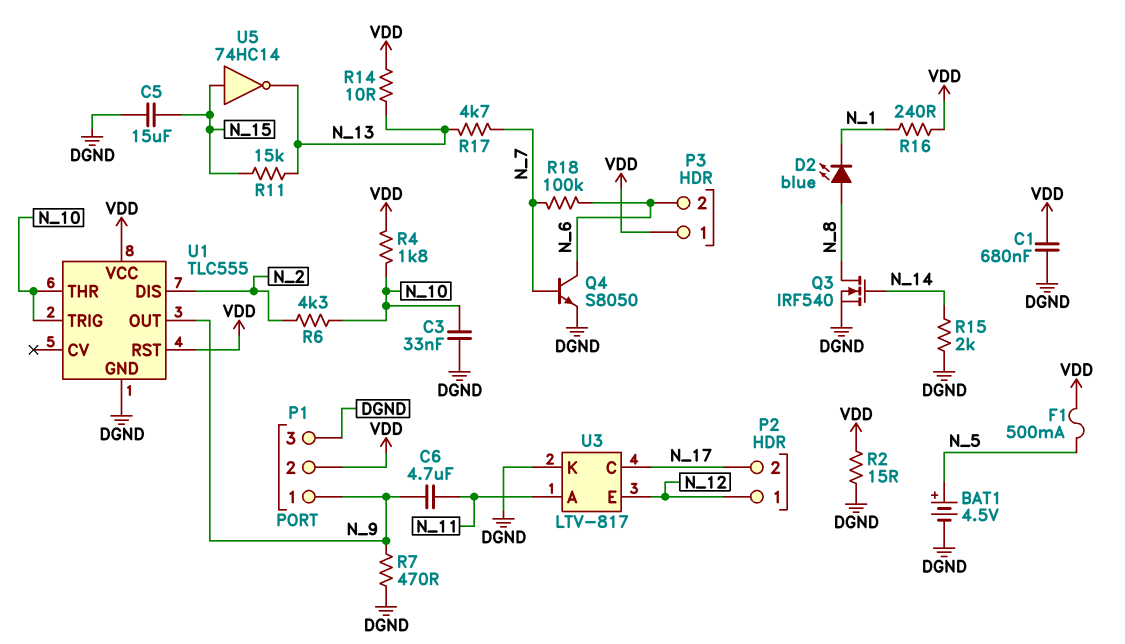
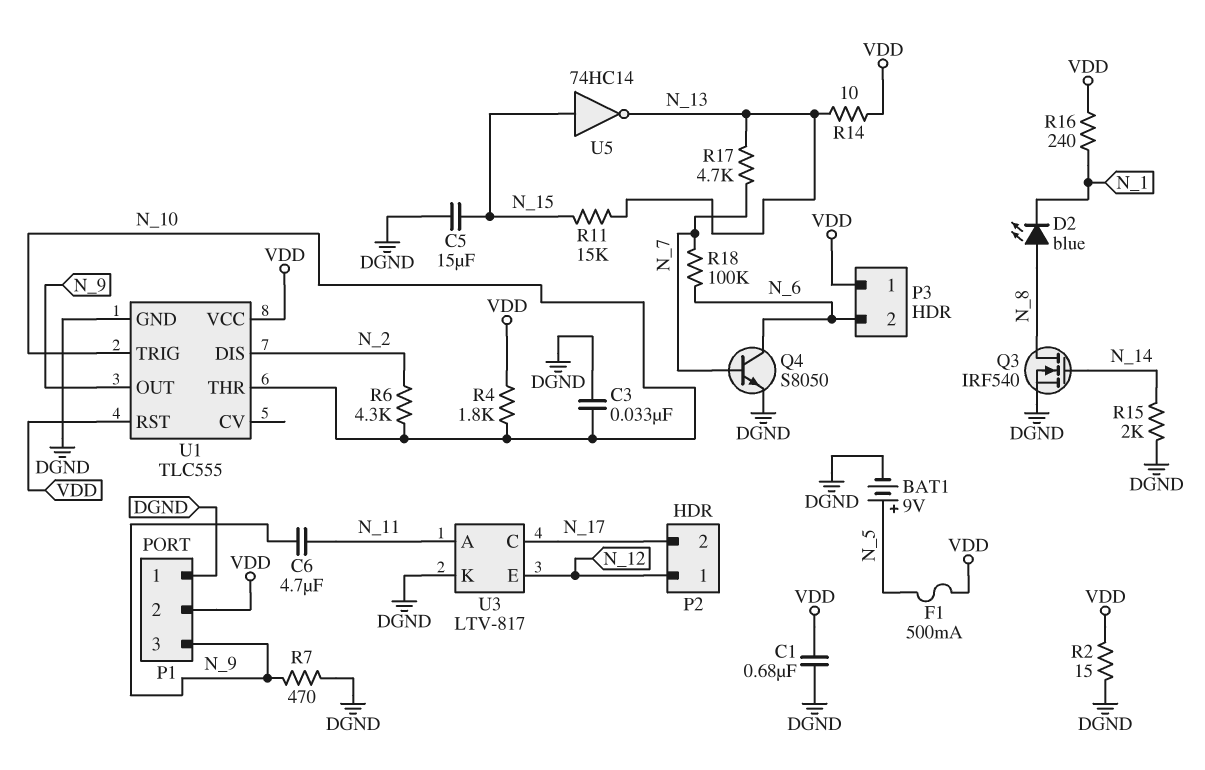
BAT1: 4.5V (plus N_5, minus DGND) -> 9V (plus N_5, minus DGND)
P1 pin 1: N_9 -> DGND
P1 pin 3: DGND -> N_9

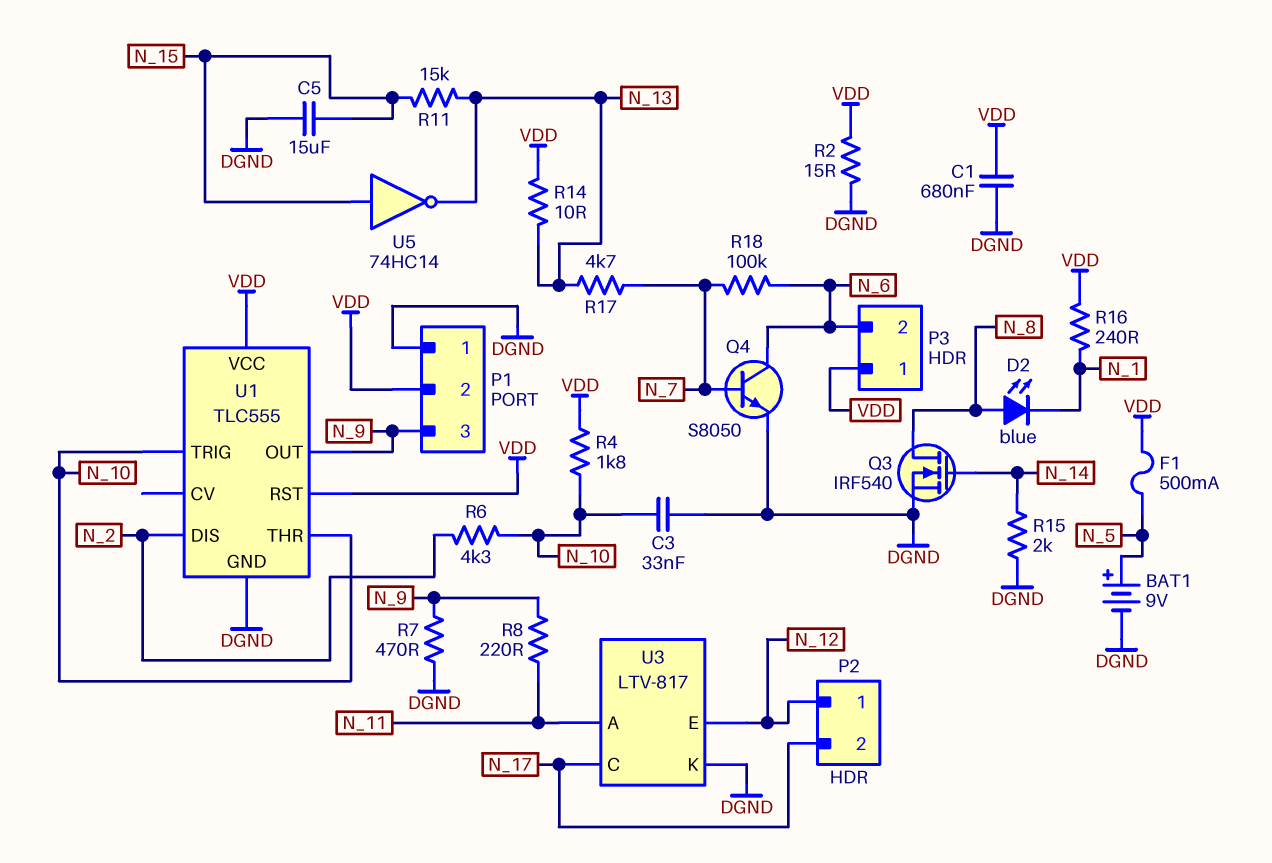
C6: 4.7uF (N_9, N_11) -> none
R8: none -> 220 (N_9, N_11)

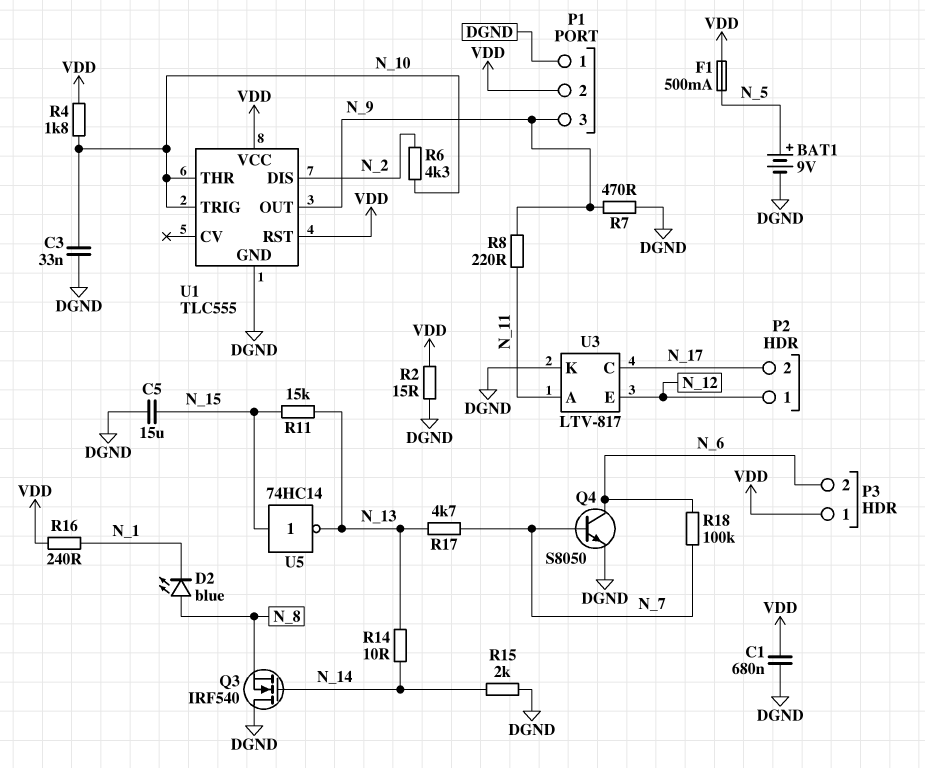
Q3: NMOS IRF540 (G N_14, D N_8, S DGND) -> NMOS IRF540 (G N_14, D DGND, S N_8)
R14: 10 (N_13, VDD) -> 10 (N_13, N_14)

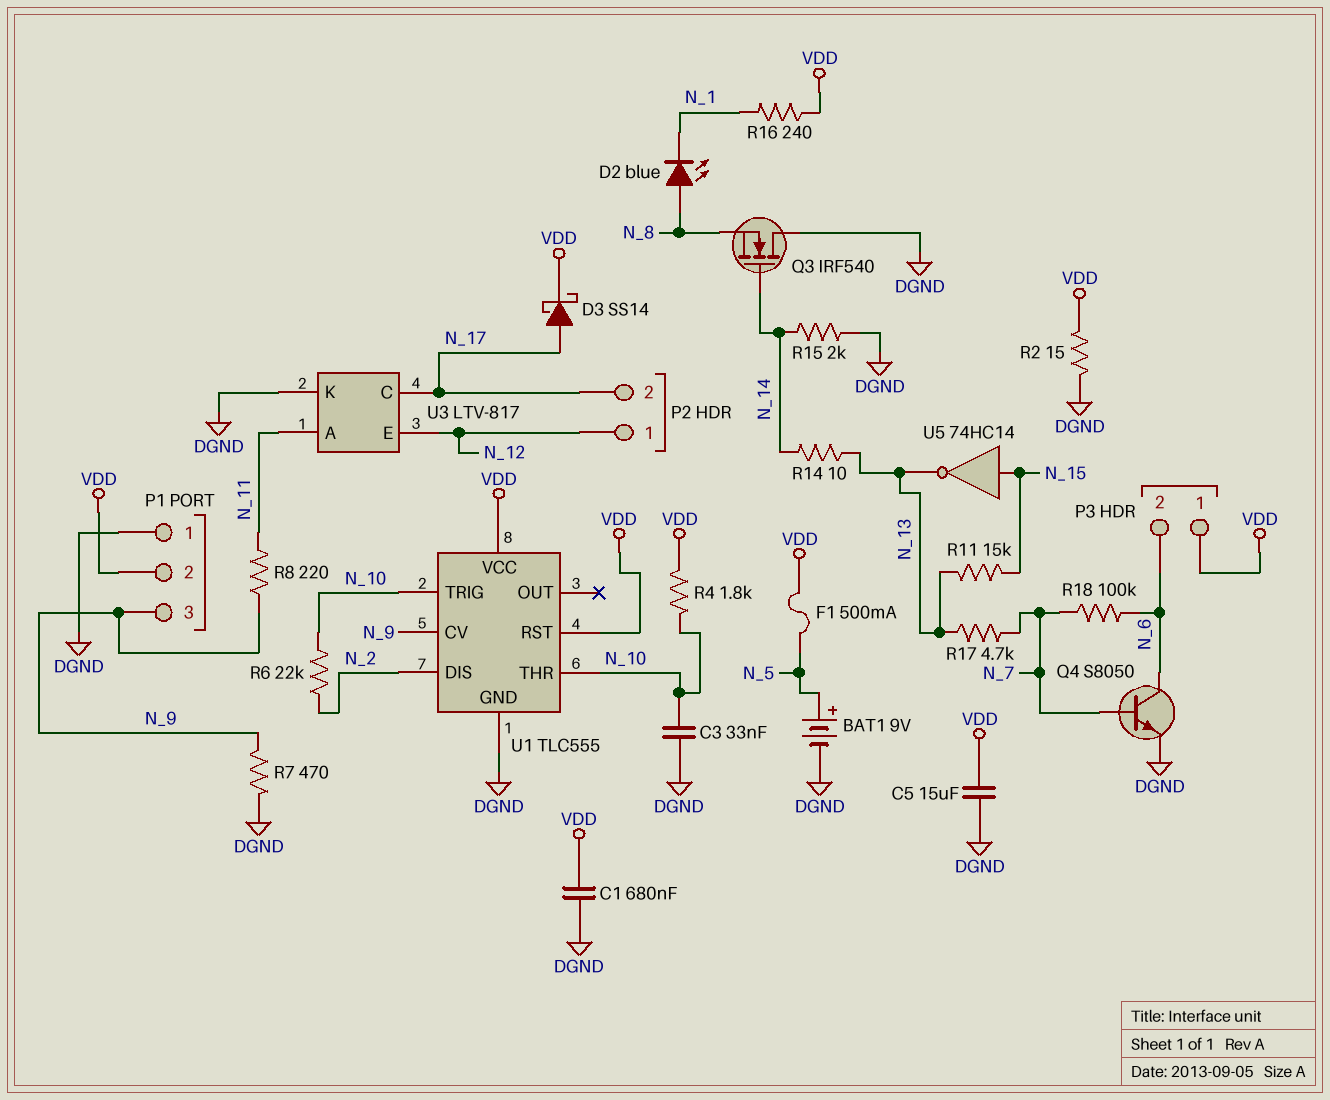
C5: 15uF (DGND, N_15) -> 15uF (DGND, VDD)
D3: none -> schottky SS14 (A N_17, K VDD)
R6: 4.3k (N_2, N_10) -> 22k (N_2, N_10)
U1 pin CV: none -> N_9
U1 pin OUT: N_9 -> none

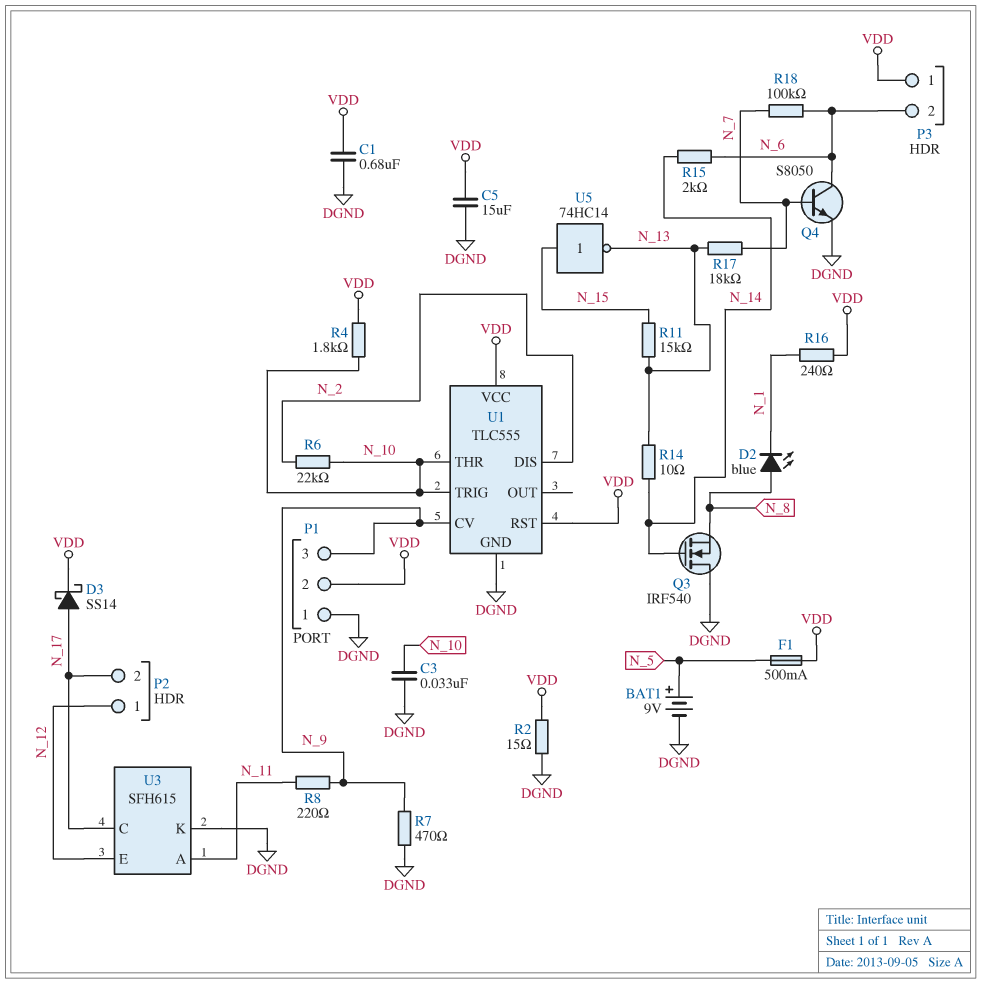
R15: 2k (DGND, N_14) -> 2k (N_6, N_14)
R17: 4.7k (N_7, N_13) -> 18k (N_7, N_13)
U3: LTV-817 -> SFH615

